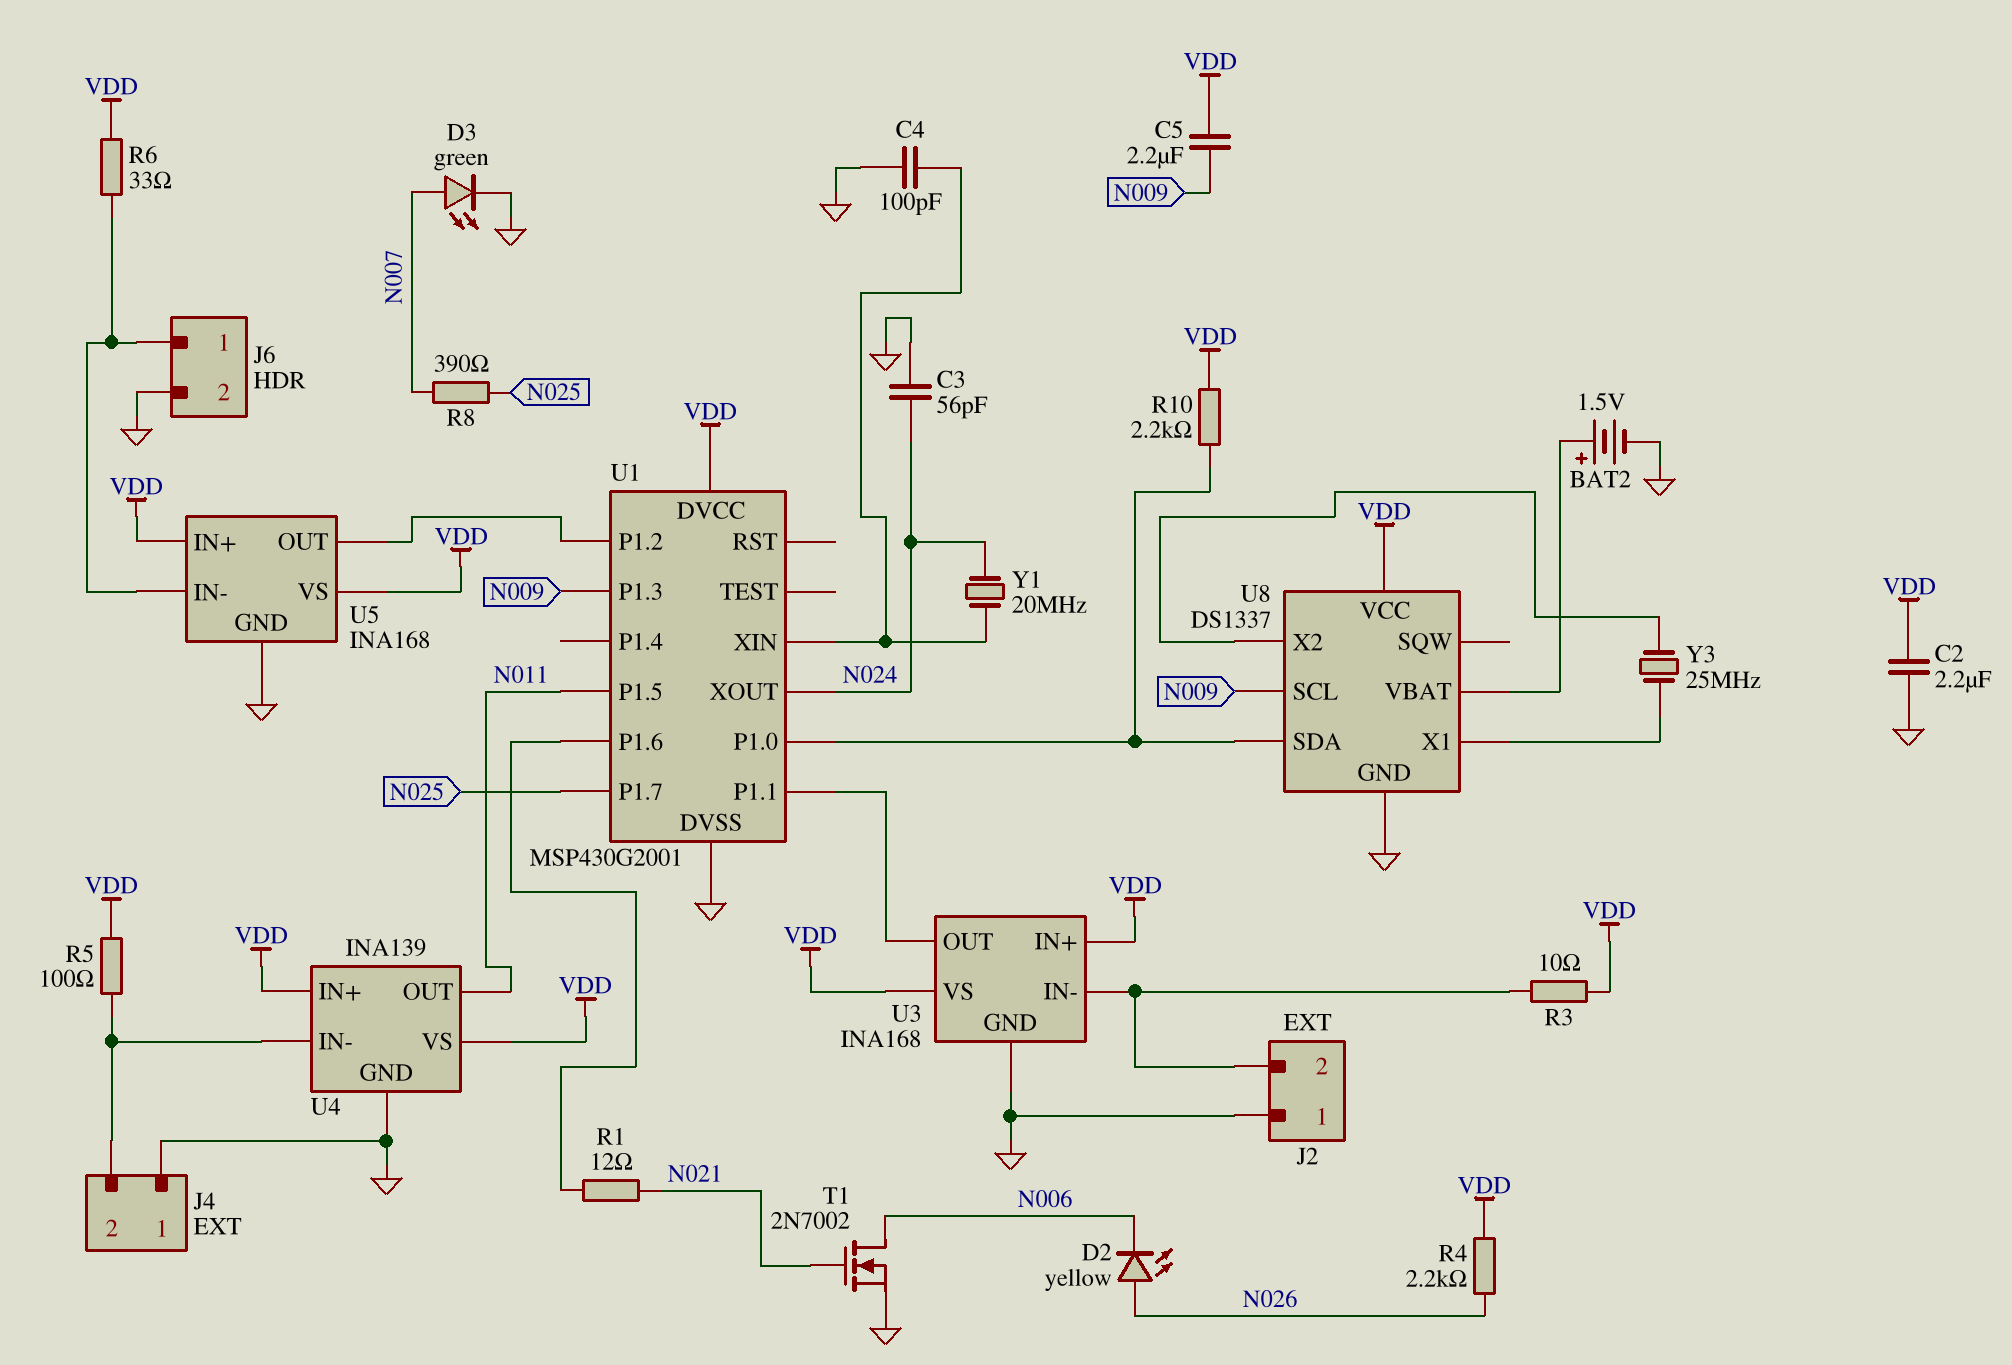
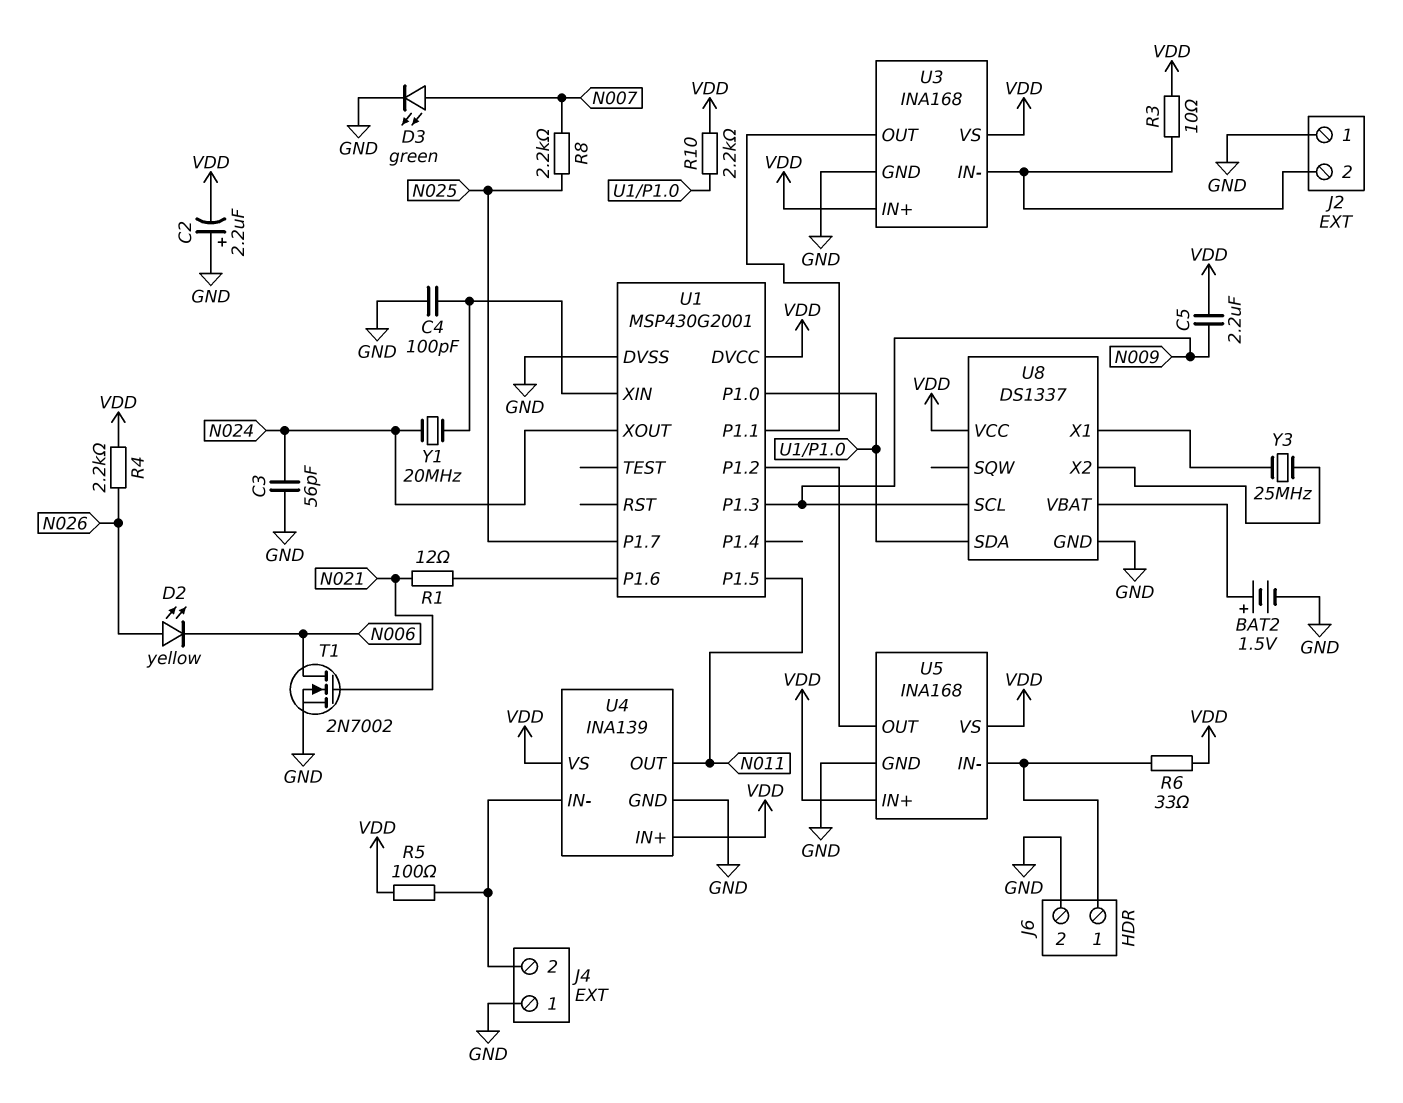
C2: 2.2uF (GND, VDD) -> 2.2uF (plus GND, minus VDD)
R8: 390 (N007, N025) -> 2.2k (N007, N025)

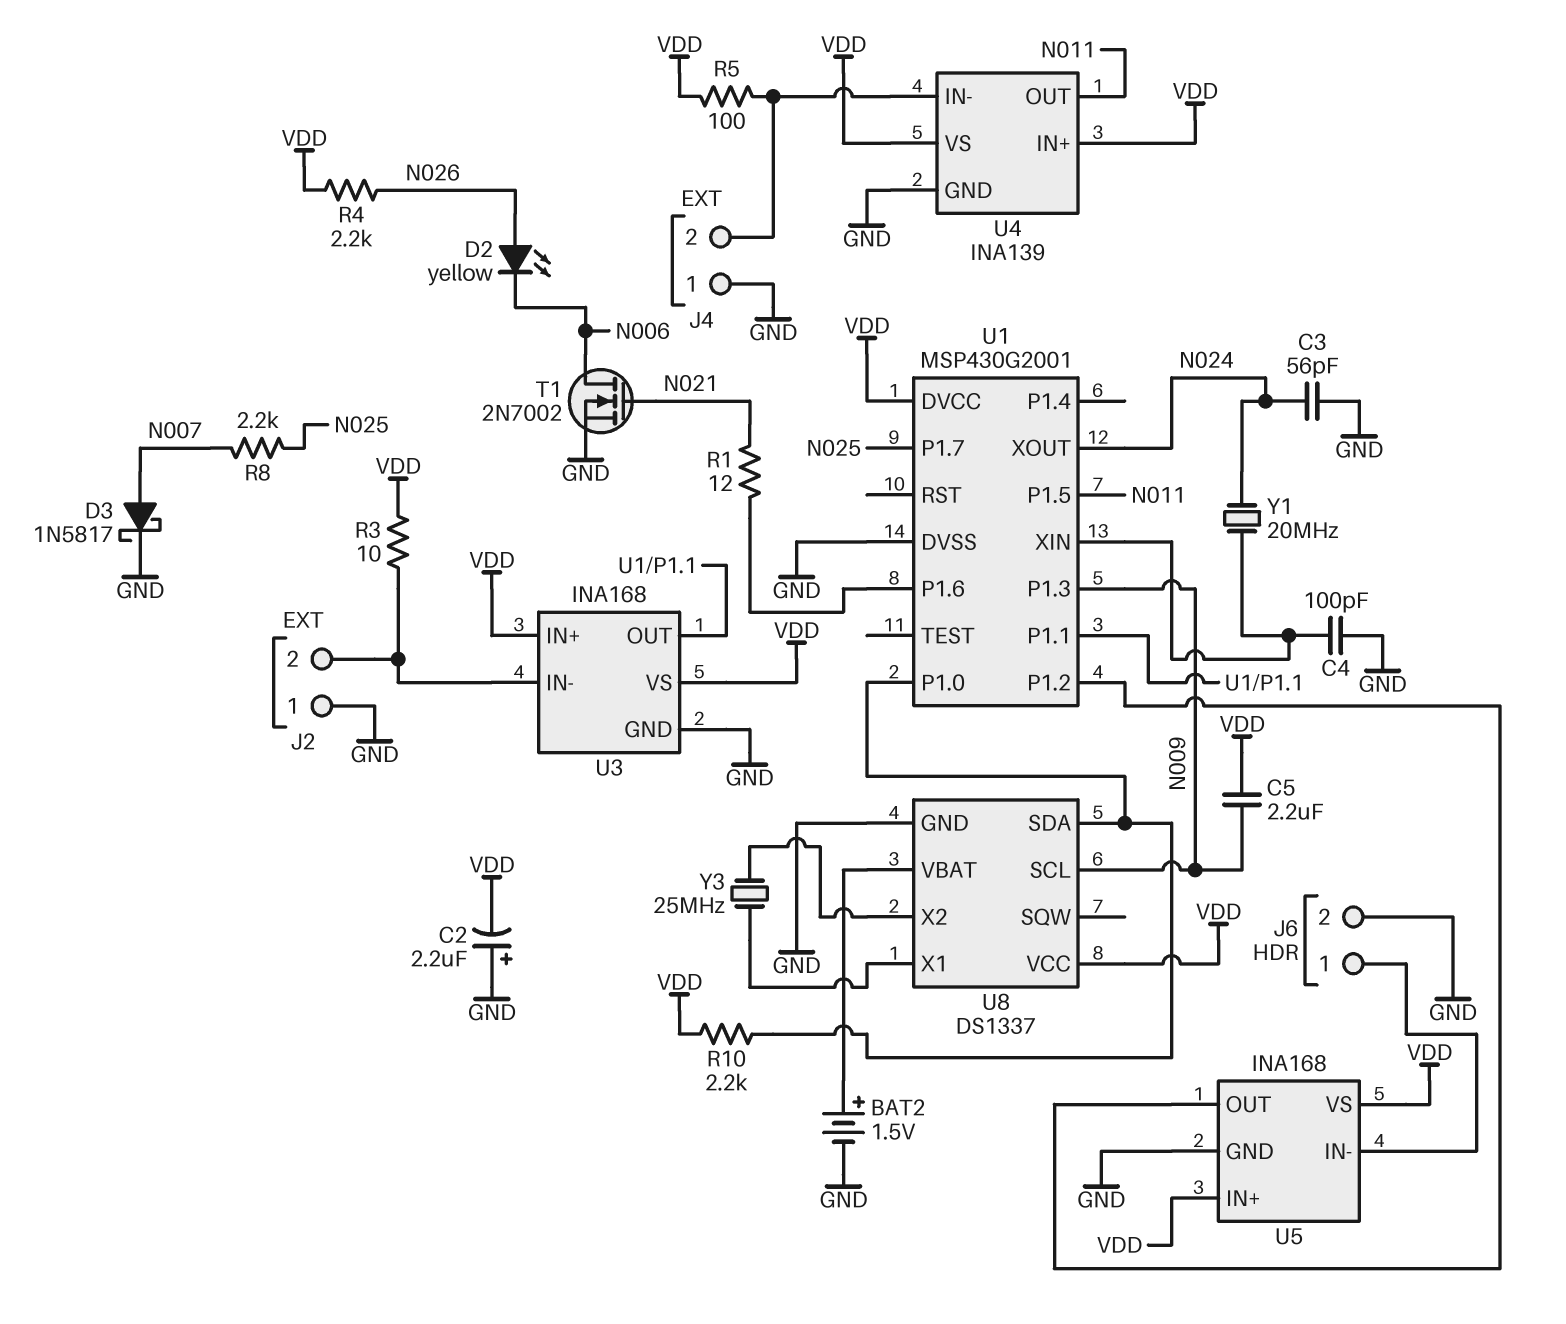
D3: LED green (A N007, K GND) -> schottky 1N5817 (A N007, K GND)
R6: 33 (J6/1, VDD) -> none

